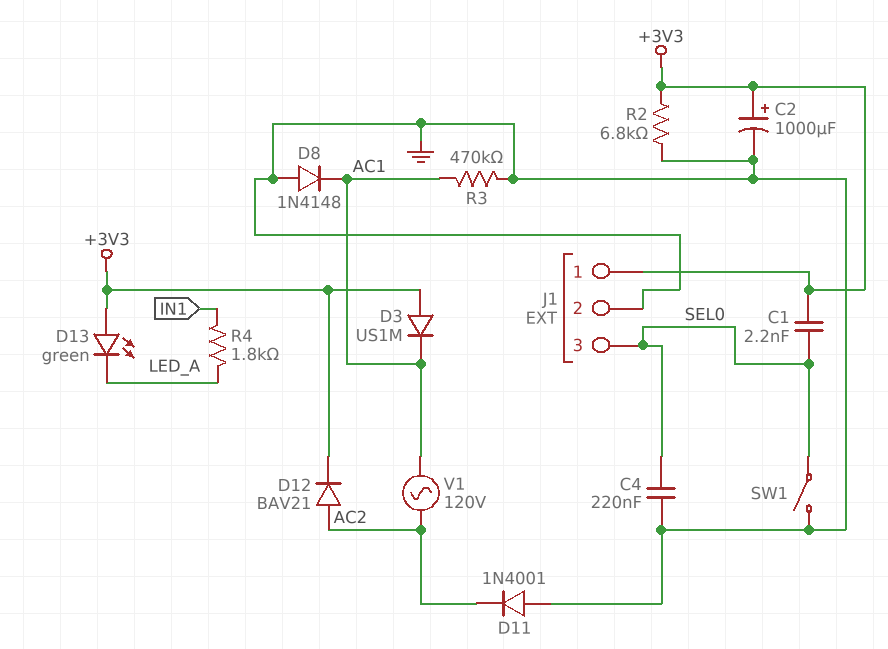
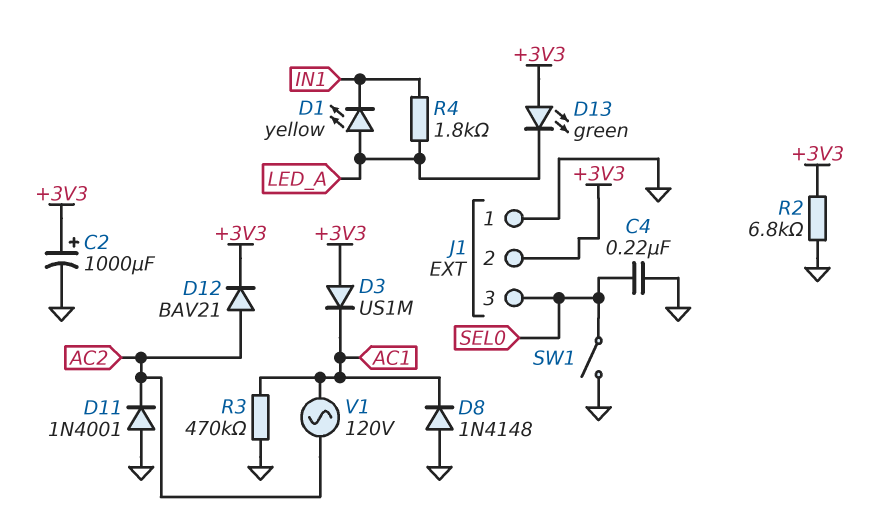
C1: 2.2nF (+3V3, SEL0) -> none
D1: none -> LED yellow (A LED_A, K IN1)
J1 pin 1: +3V3 -> GND
J1 pin 2: GND -> +3V3

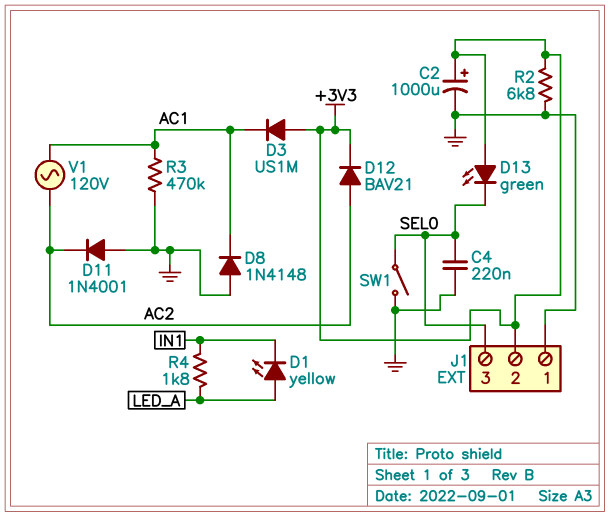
D13: LED green (A +3V3, K LED_A) -> LED green (A +3V3, K SEL0)

